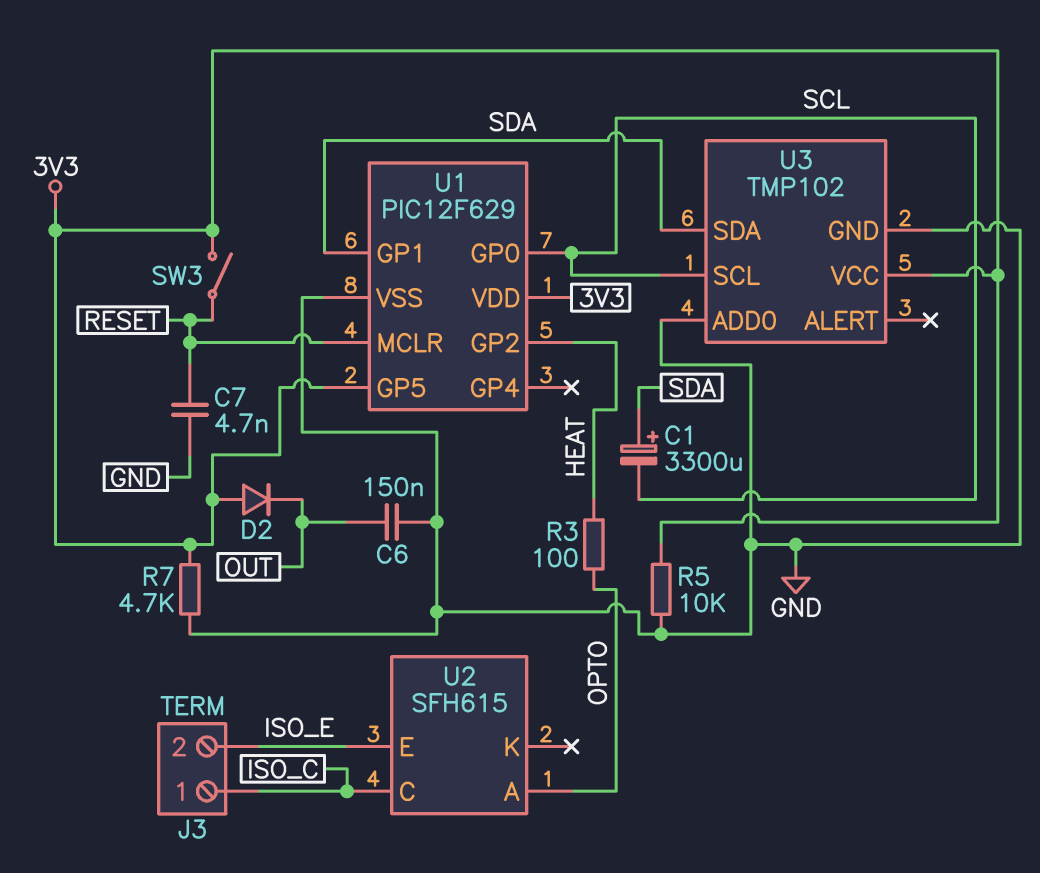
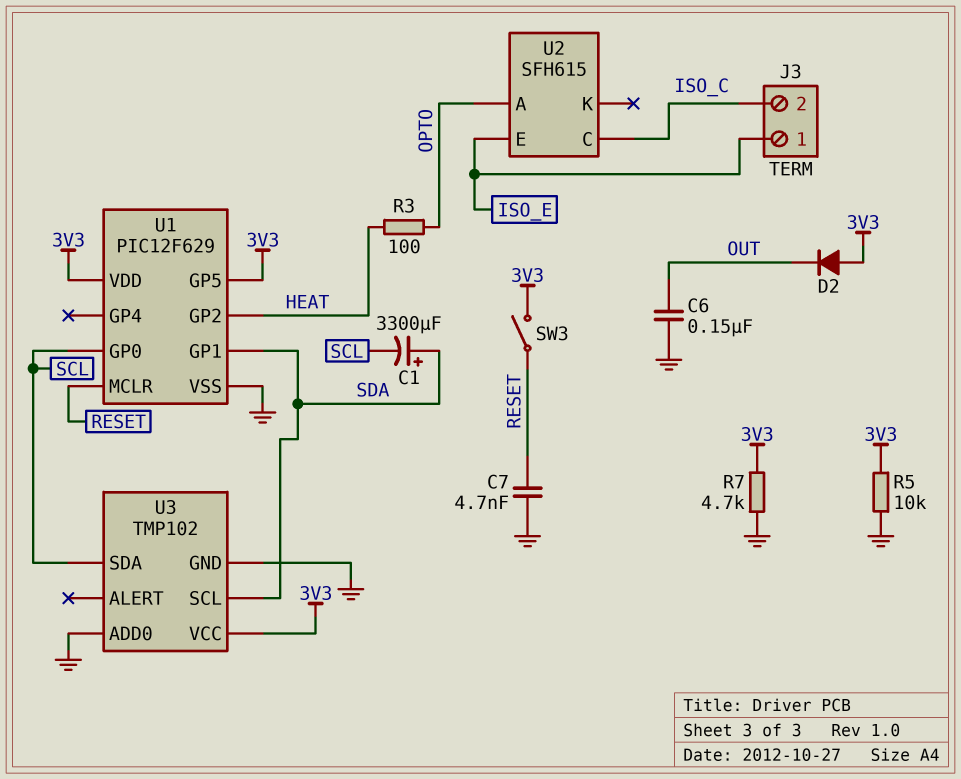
J3 pin 1: ISO_C -> ISO_E
J3 pin 2: ISO_E -> ISO_C
U3 pin SCL: SCL -> SDA
U3 pin SDA: SDA -> SCL

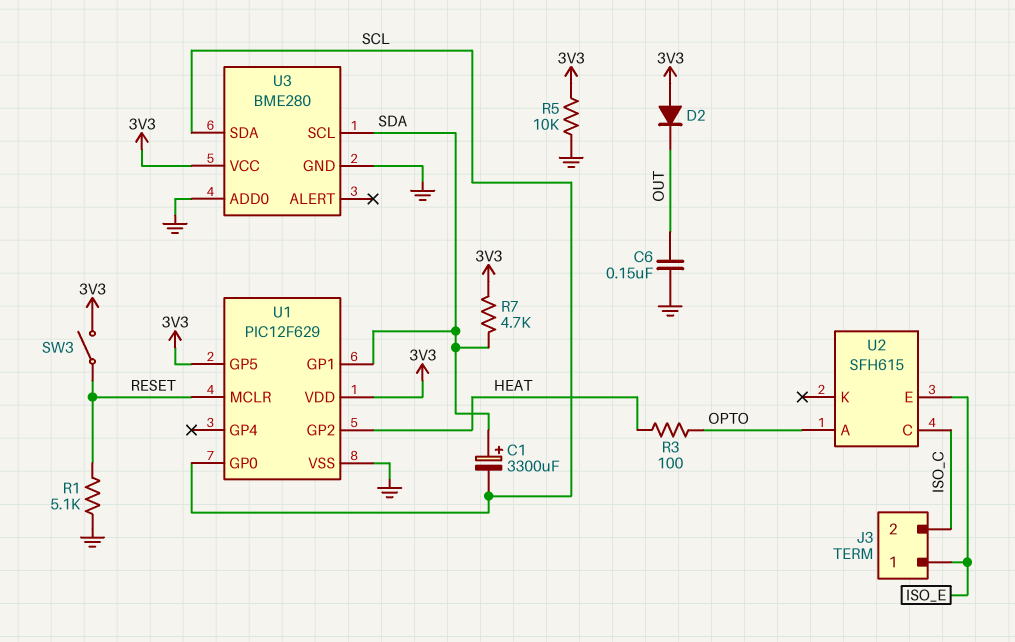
C7: 4.7nF (GND, RESET) -> none
R1: none -> 5.1k (GND, RESET)
R7: 4.7k (3V3, GND) -> 4.7k (3V3, SDA)
U3: TMP102 -> BME280

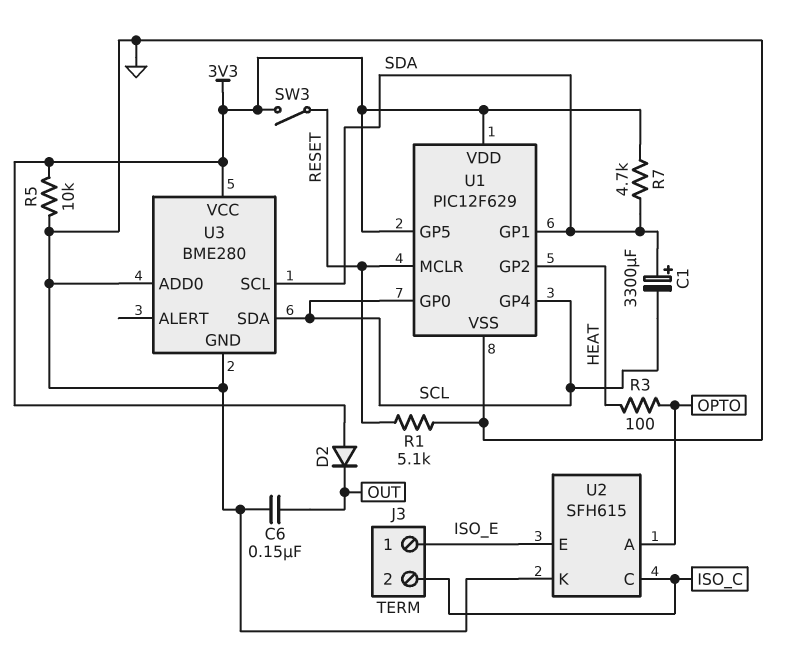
U1 pin GP4: none -> SCL
U2 pin K: none -> GND

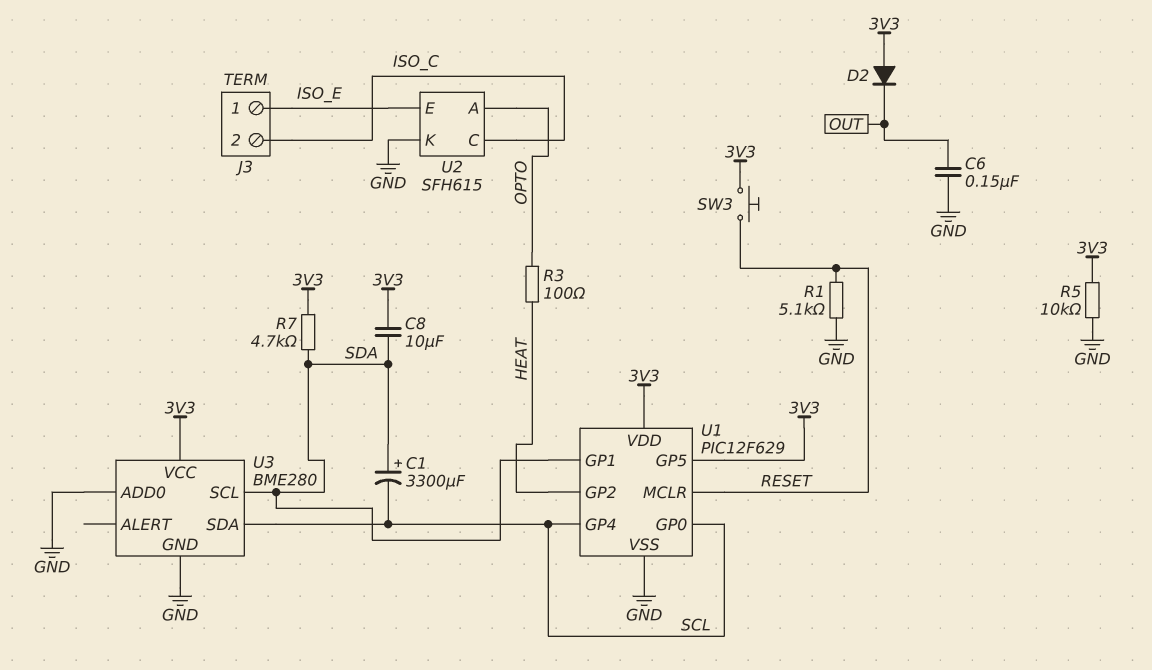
C8: none -> 10uF (3V3, SDA)
SW3: switch (3V3, RESET) -> button (3V3, RESET)

